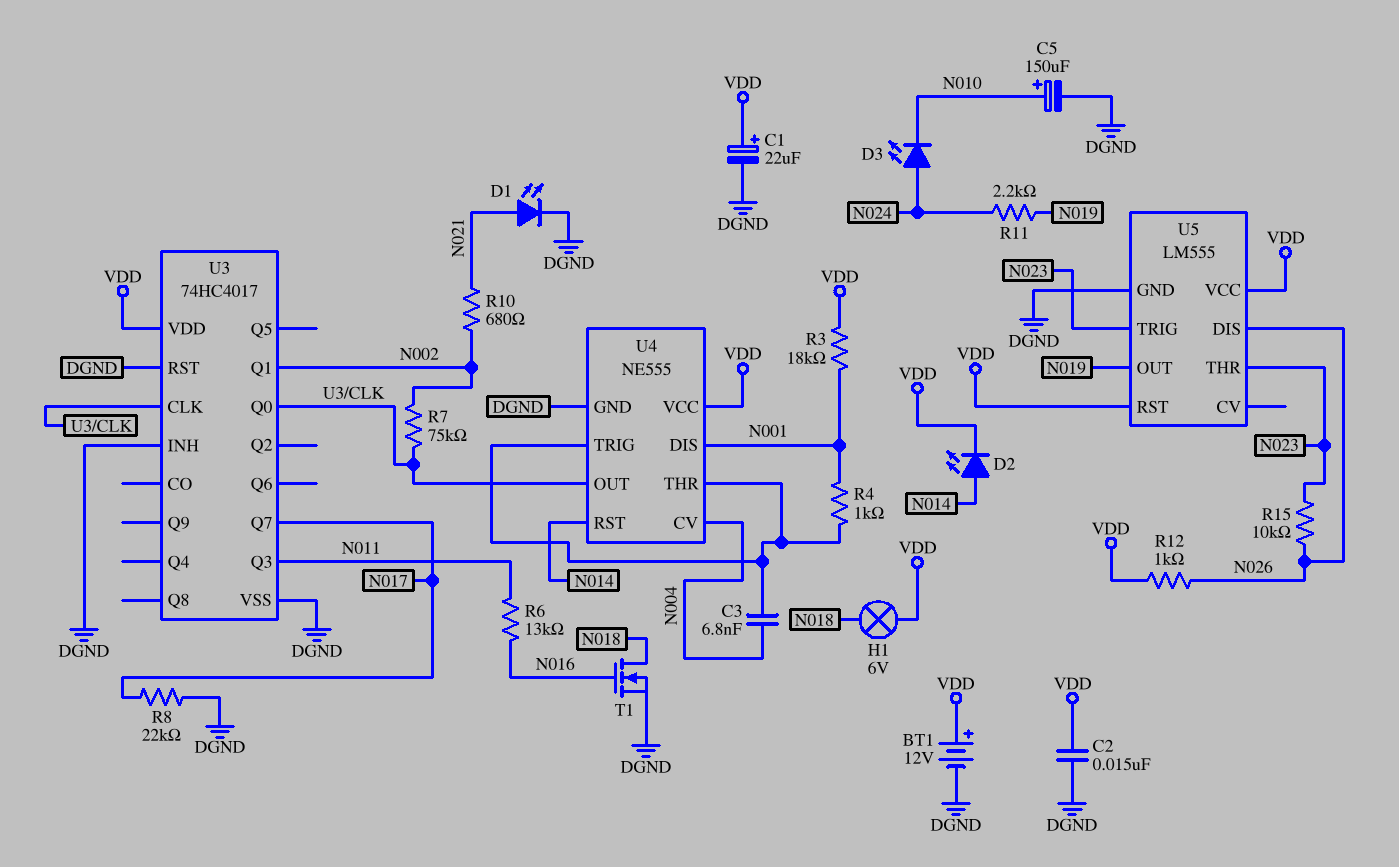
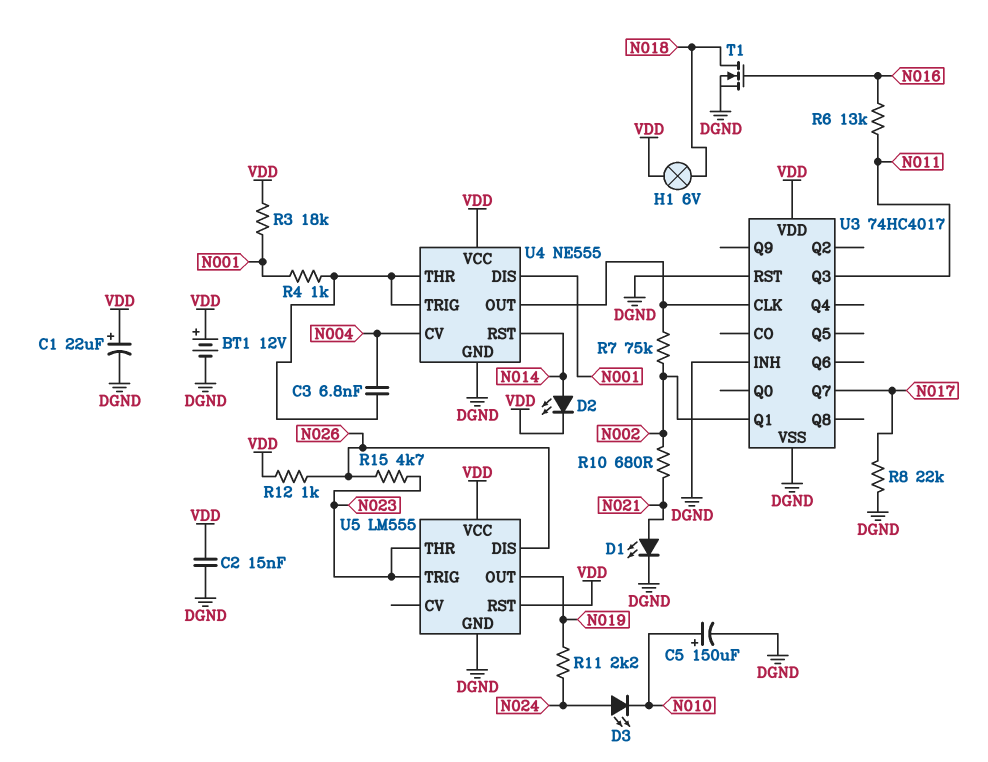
R15: 10k (N023, N026) -> 4.7k (N023, N026)
U3 pin Q0: U3/CLK -> none

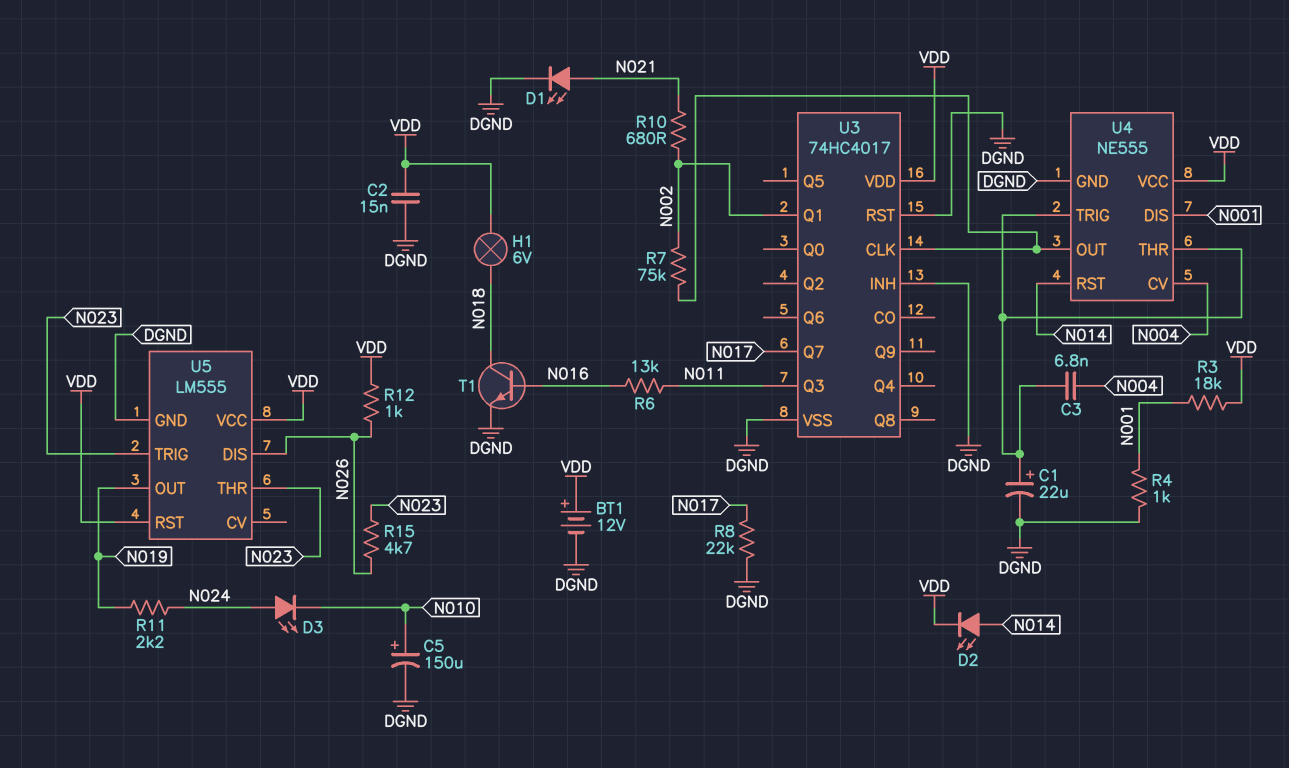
C1: 22uF (plus VDD, minus DGND) -> 22uF (plus U4/THR, minus DGND)
R4: 1k (N001, U4/THR) -> 1k (DGND, N001)
T1: NMOS (G N016, D N018, S DGND) -> NPN (B N016, C N018, E DGND)

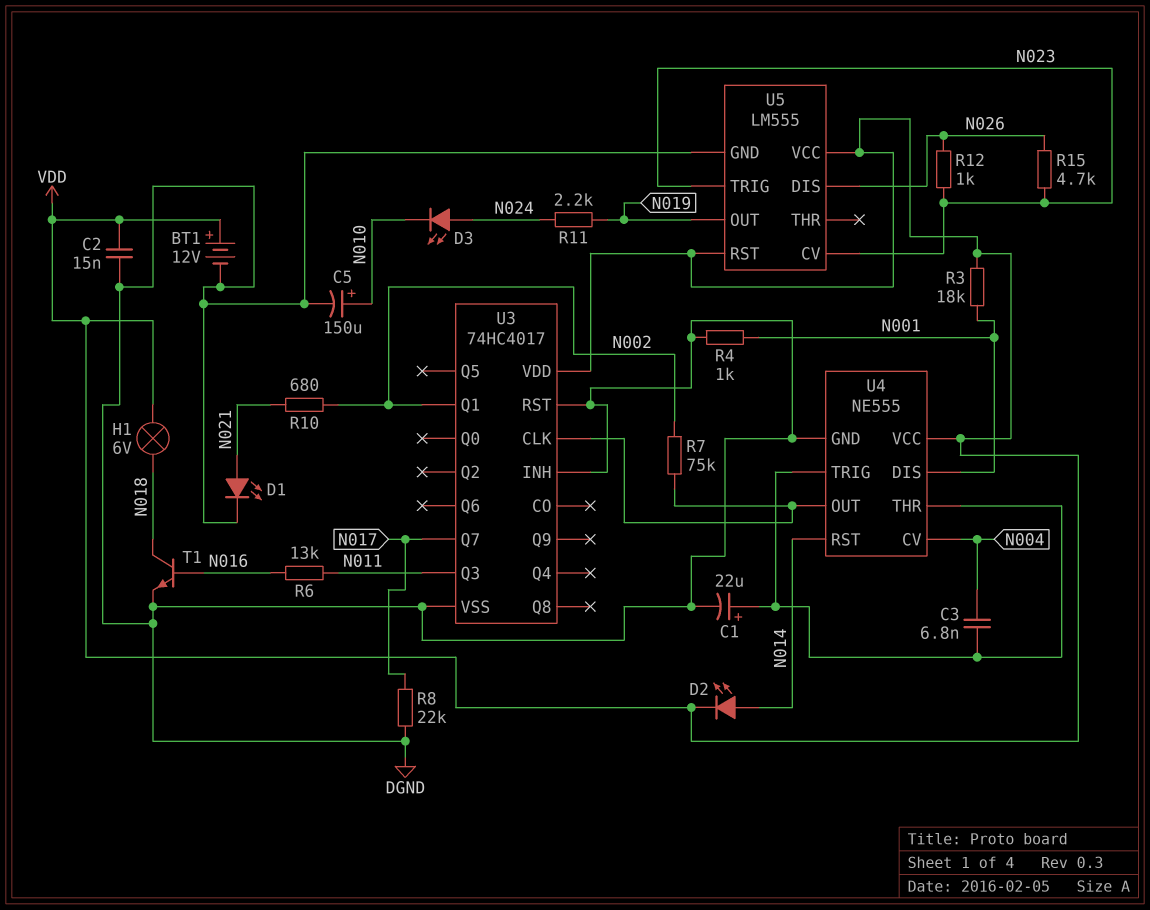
R12: 1k (N026, VDD) -> 1k (N023, N026)
U5 pin CV: none -> N023
U5 pin THR: N023 -> none

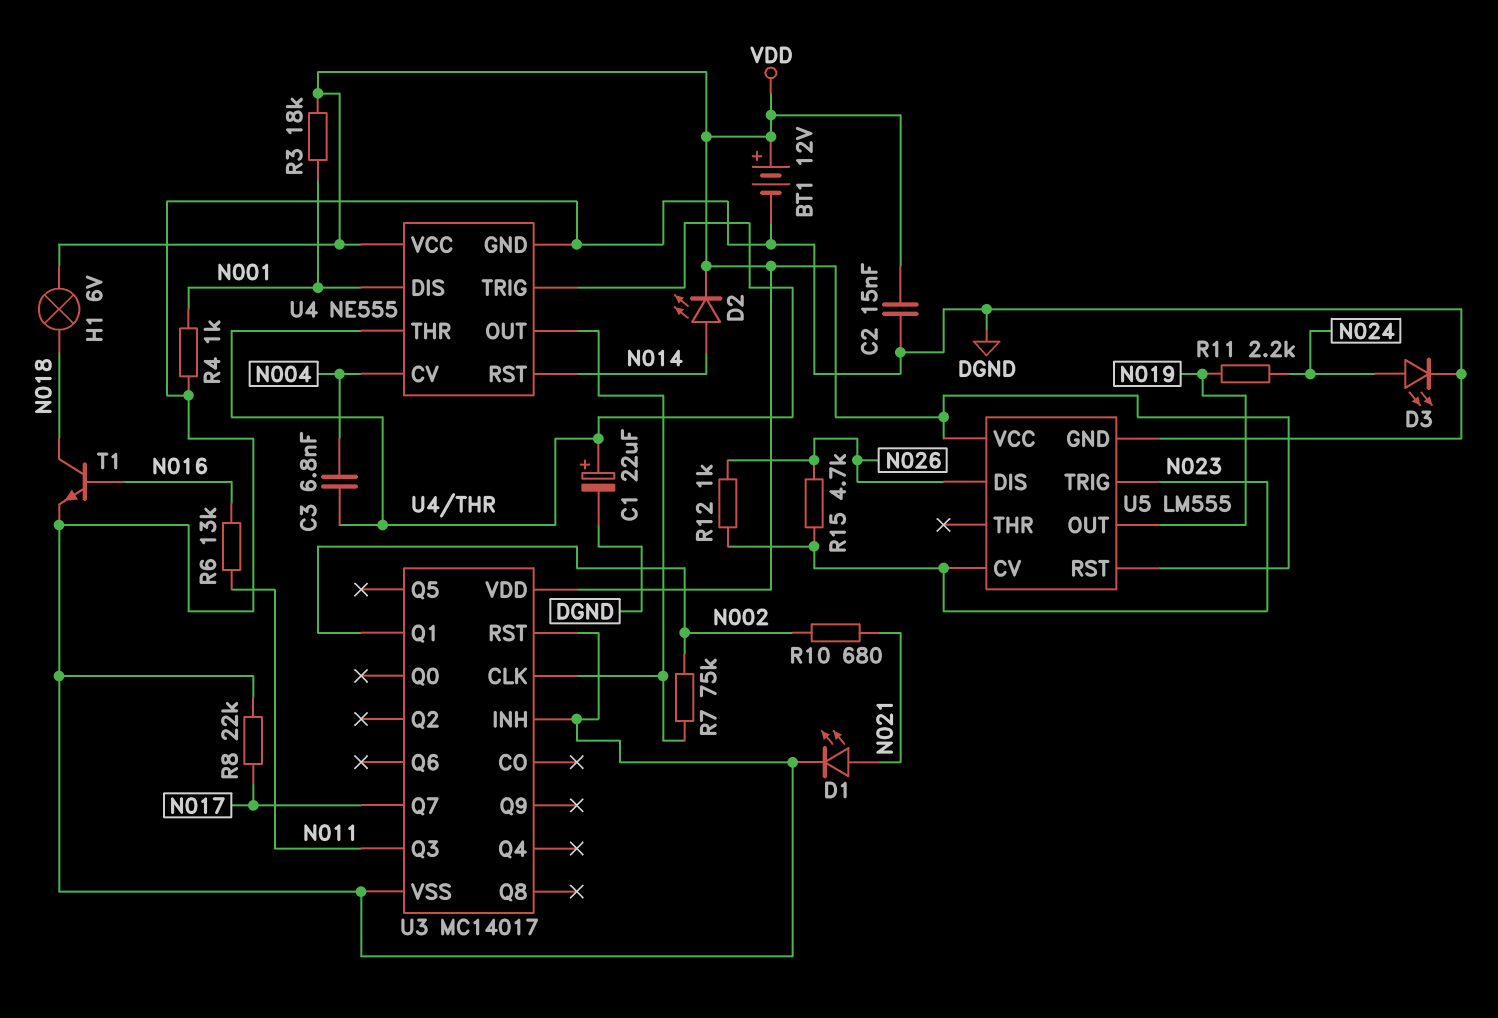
C5: 150uF (plus N010, minus DGND) -> none
D3: LED (A N024, K N010) -> LED (A N024, K DGND)
U3: 74HC4017 -> MC14017

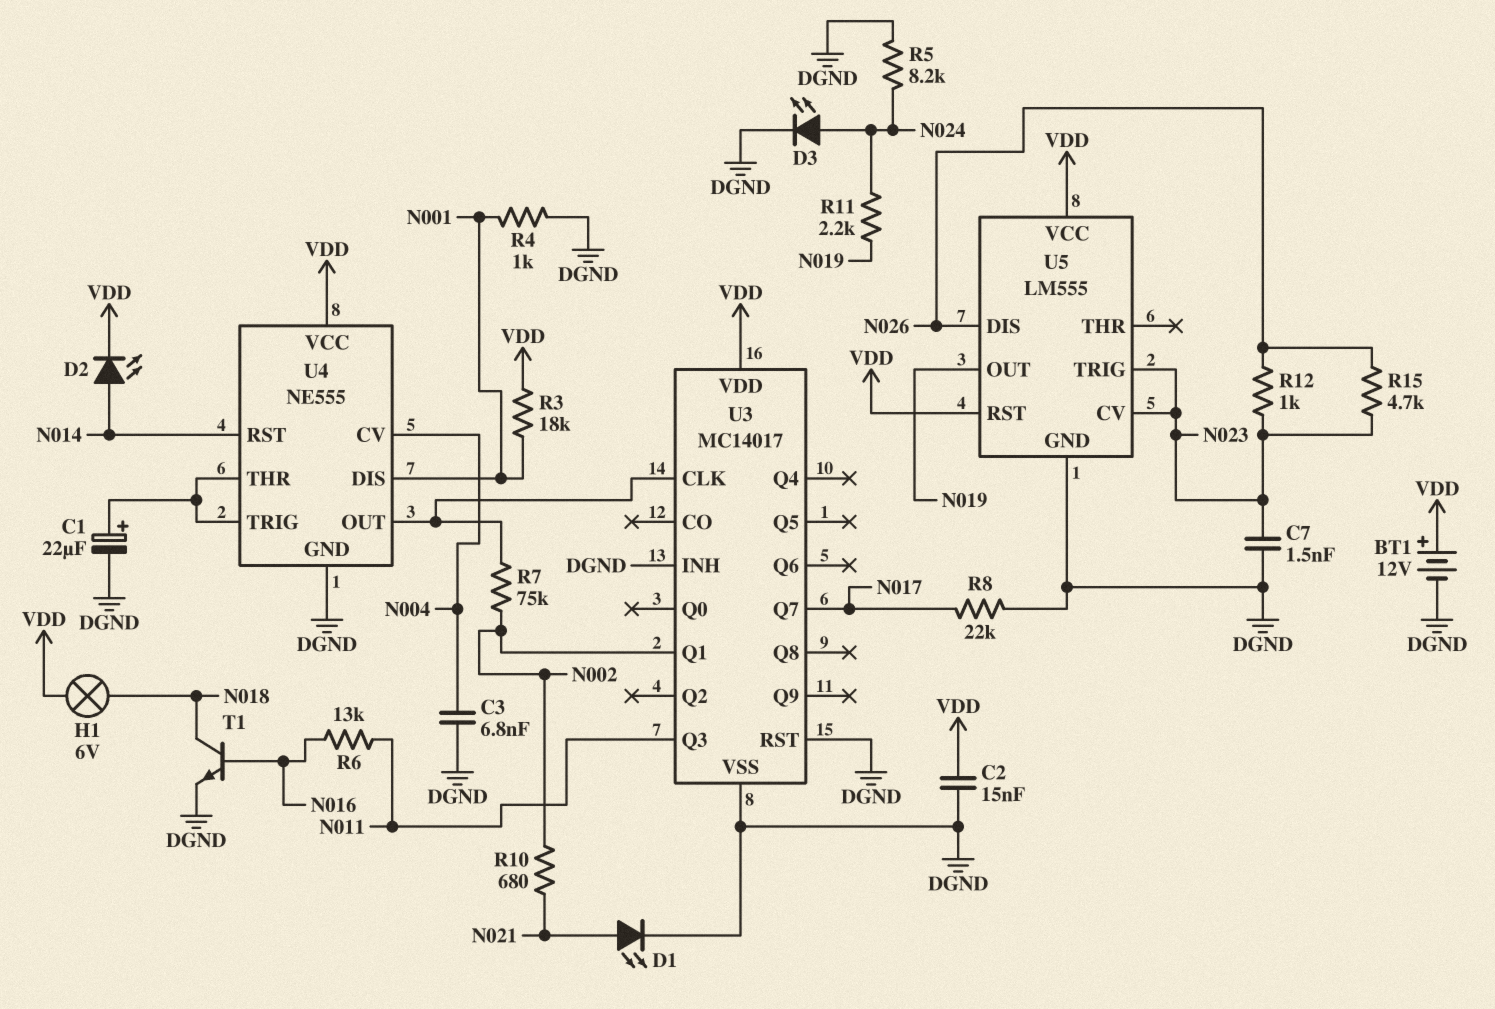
C3: 6.8nF (N004, U4/THR) -> 6.8nF (DGND, N004)
C7: none -> 1.5nF (DGND, N023)
R5: none -> 8.2k (DGND, N024)

